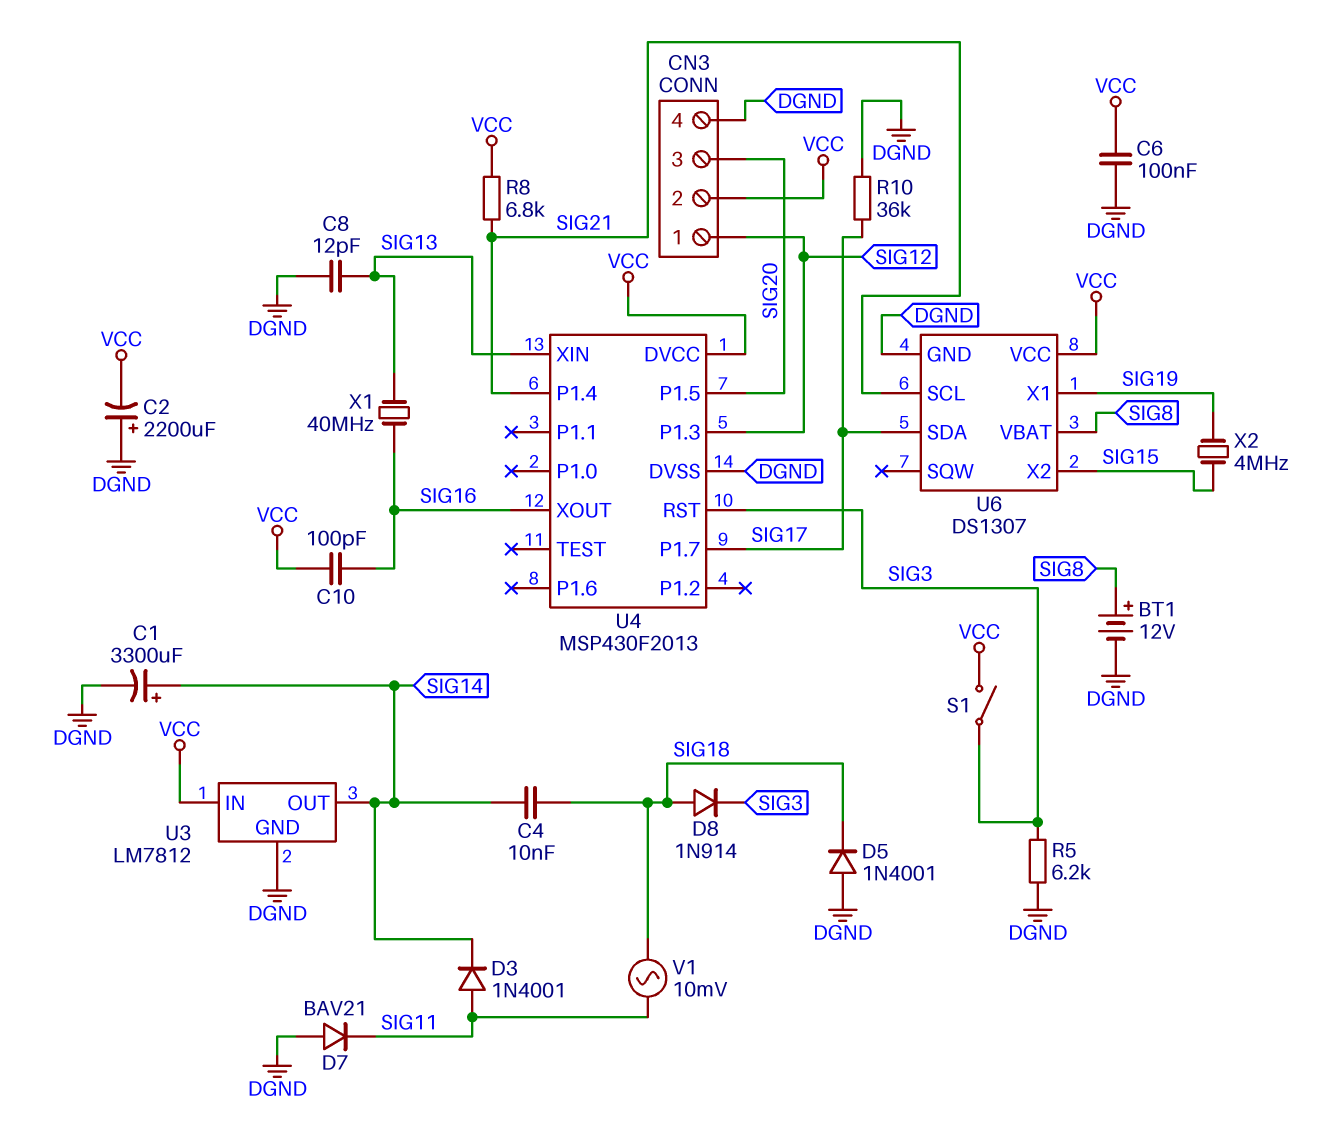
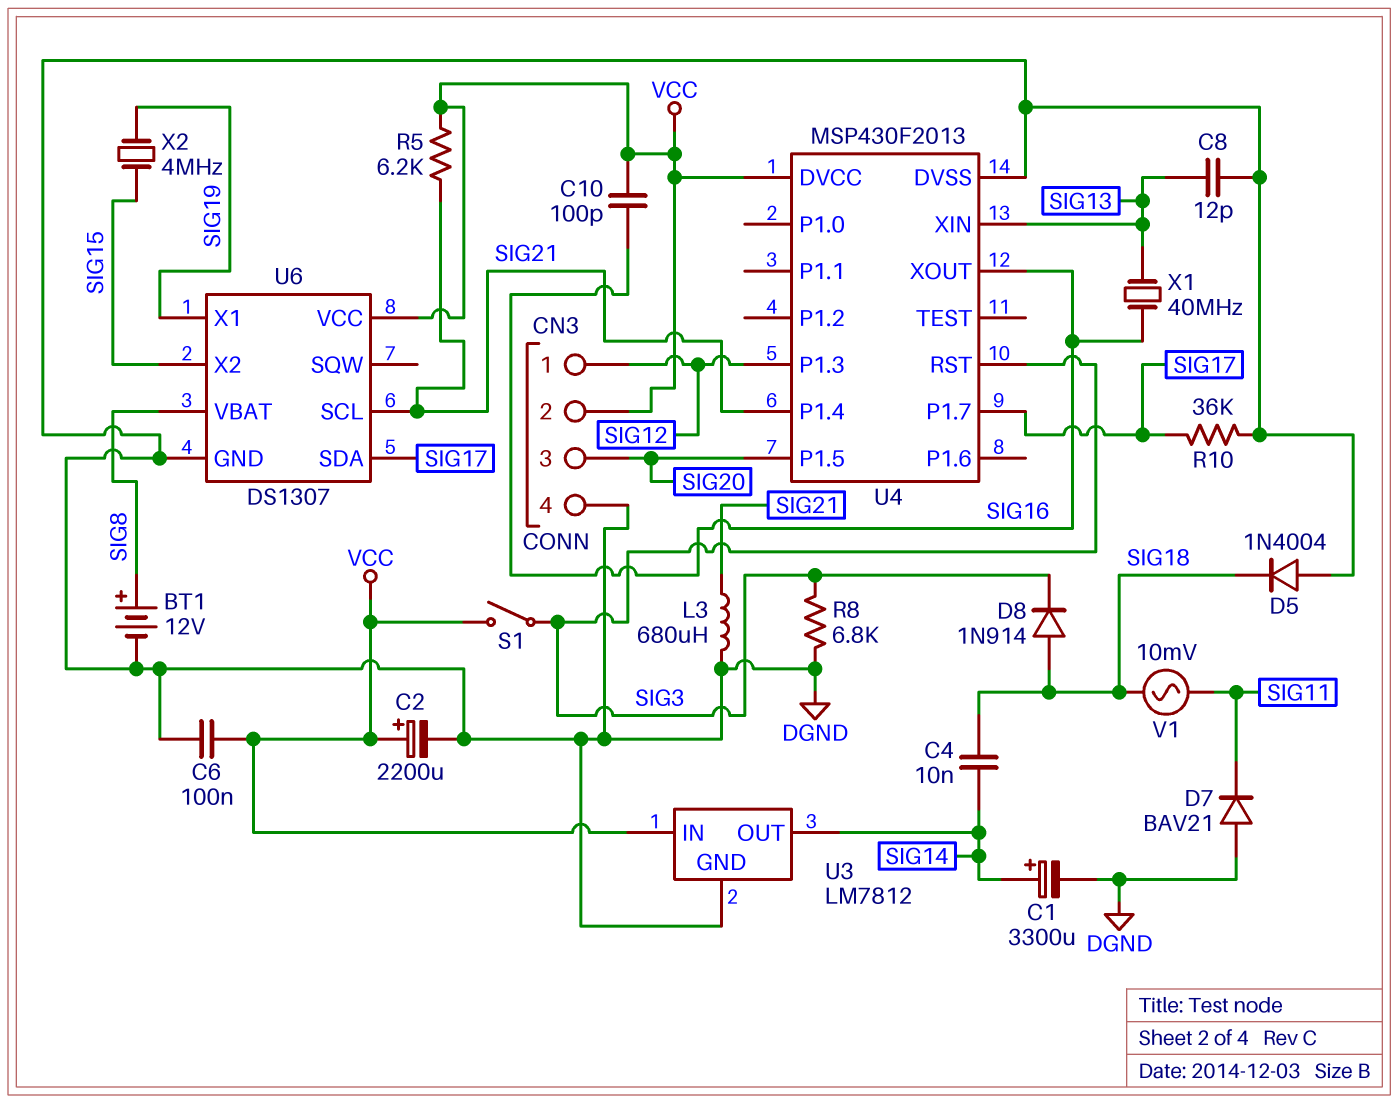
C2: 2200uF (plus DGND, minus VCC) -> 2200uF (plus VCC, minus DGND)
D3: diode 1N4001 (A SIG11, K SIG14) -> none
D5: diode 1N4001 (A DGND, K SIG18) -> diode 1N4004 (A DGND, K SIG18)
L3: none -> 680uH (DGND, SIG21)
R5: 6.2k (DGND, SIG3) -> 6.2k (SIG21, VCC)
R8: 6.8k (SIG21, VCC) -> 6.8k (DGND, SIG3)

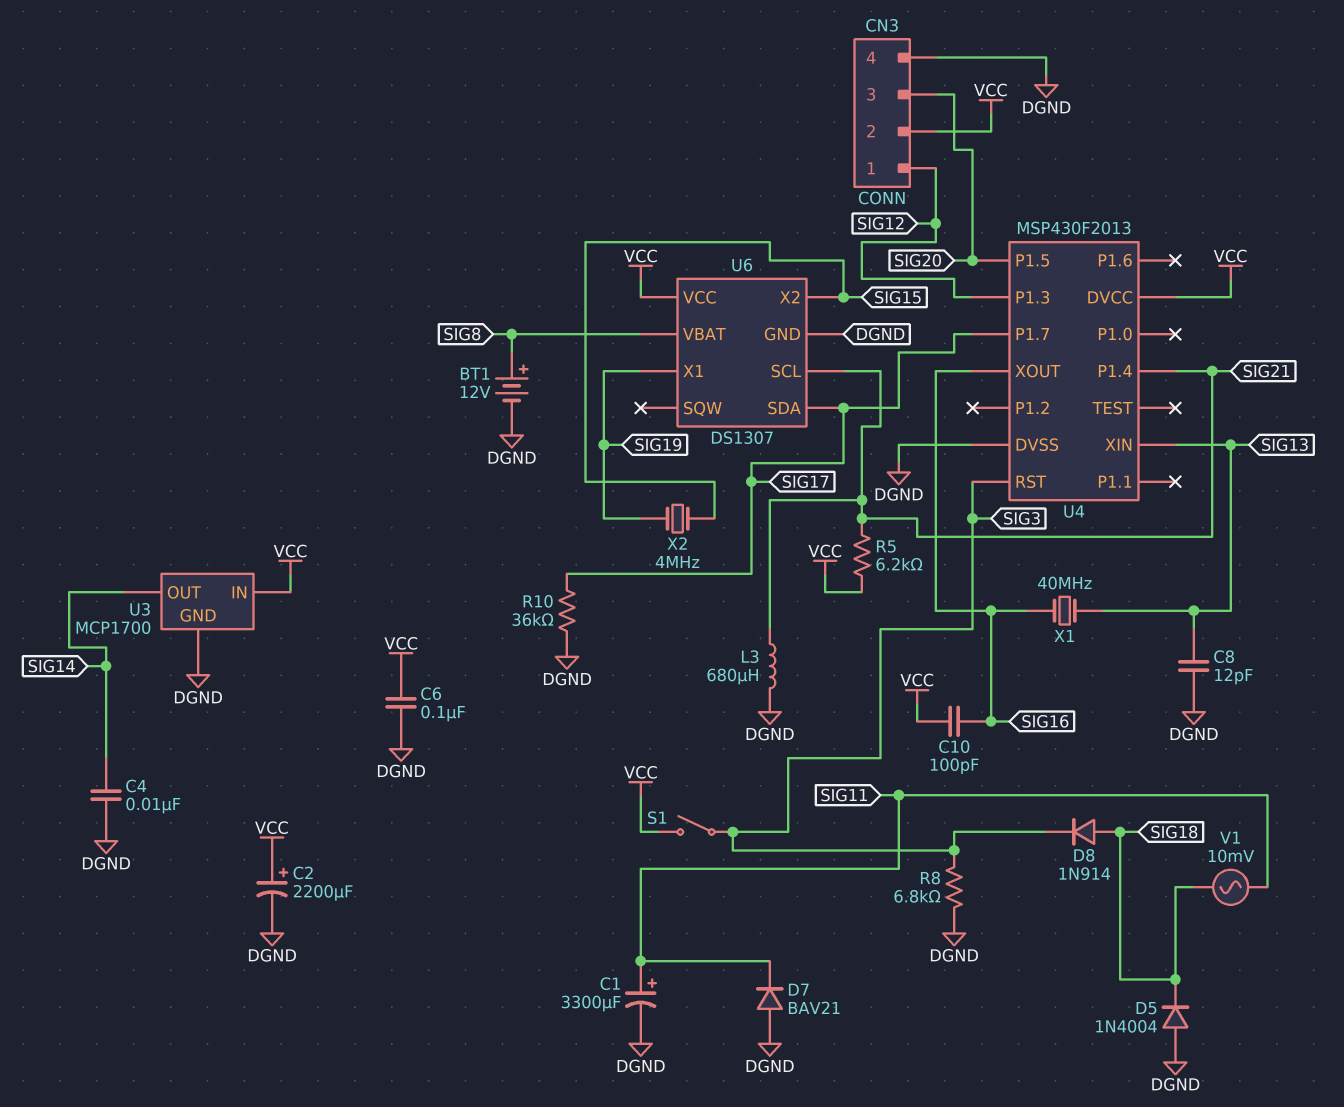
C1: 3300uF (plus SIG14, minus DGND) -> 3300uF (plus SIG11, minus DGND)
C4: 10nF (SIG14, SIG18) -> 10nF (DGND, SIG14)
U3: LM7812 -> MCP1700

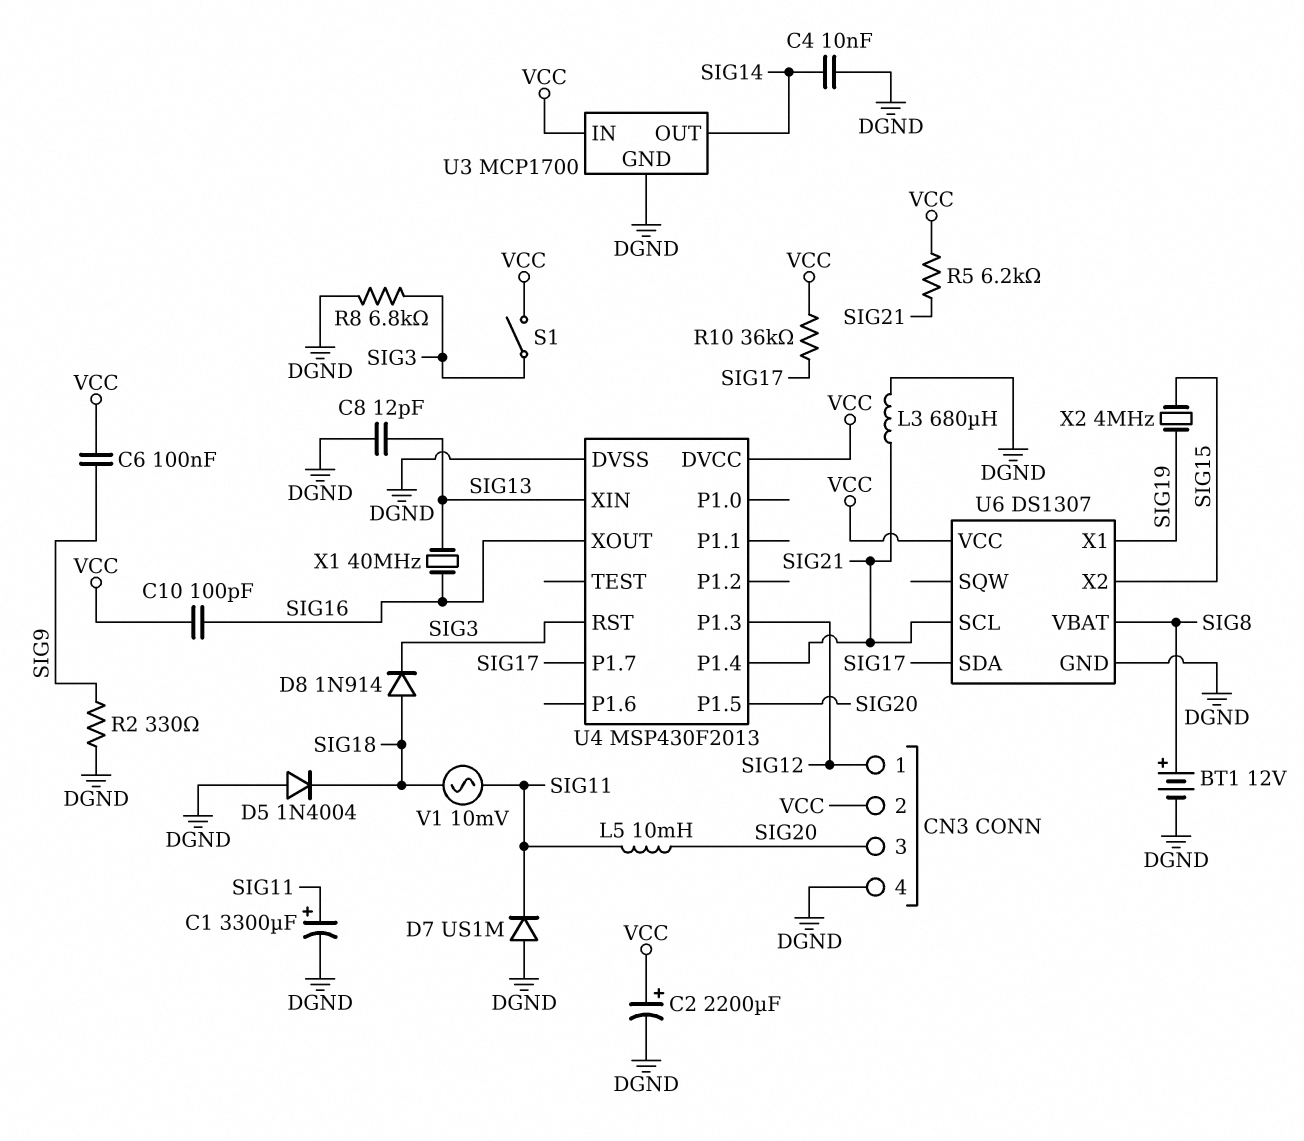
C6: 100nF (DGND, VCC) -> 100nF (SIG9, VCC)
D7: diode BAV21 (A DGND, K SIG11) -> diode US1M (A DGND, K SIG11)
L5: none -> 10mH (SIG11, SIG20)
R2: none -> 330 (DGND, SIG9)
R10: 36k (DGND, SIG17) -> 36k (SIG17, VCC)

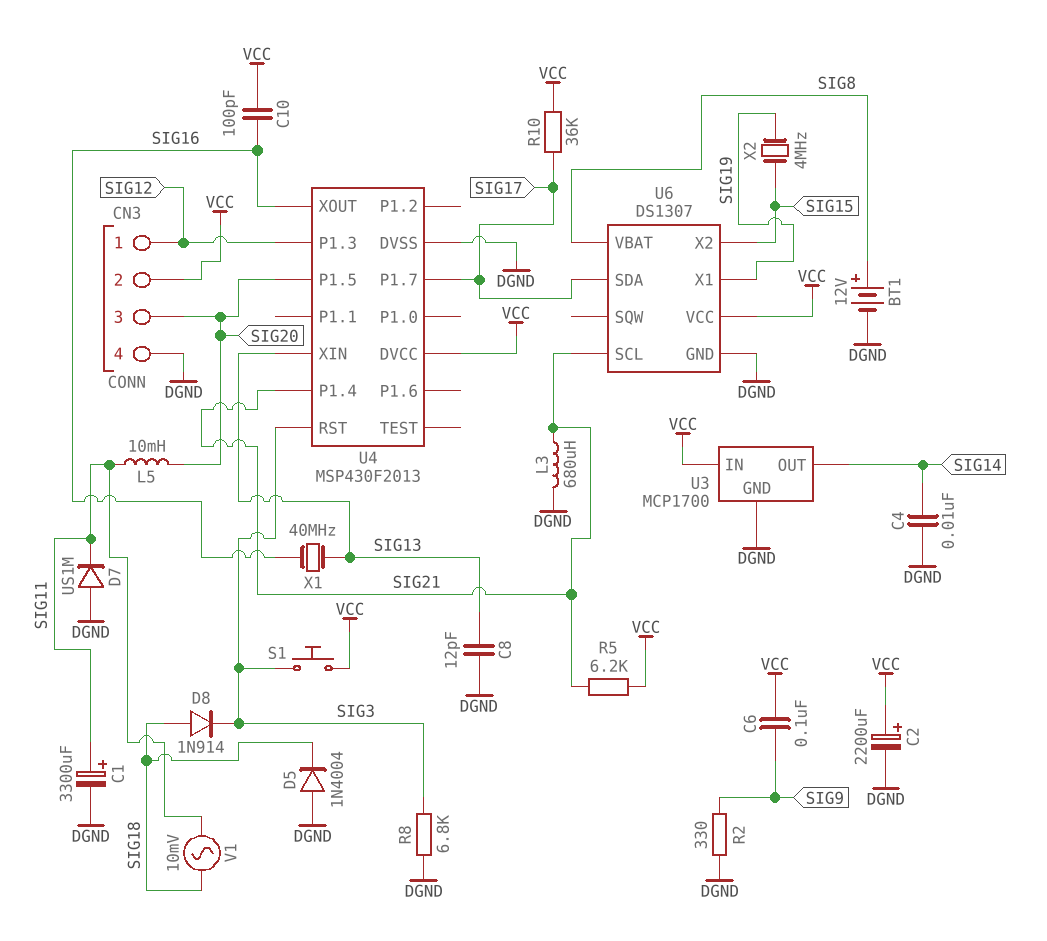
S1: switch (SIG3, VCC) -> button (SIG3, VCC)

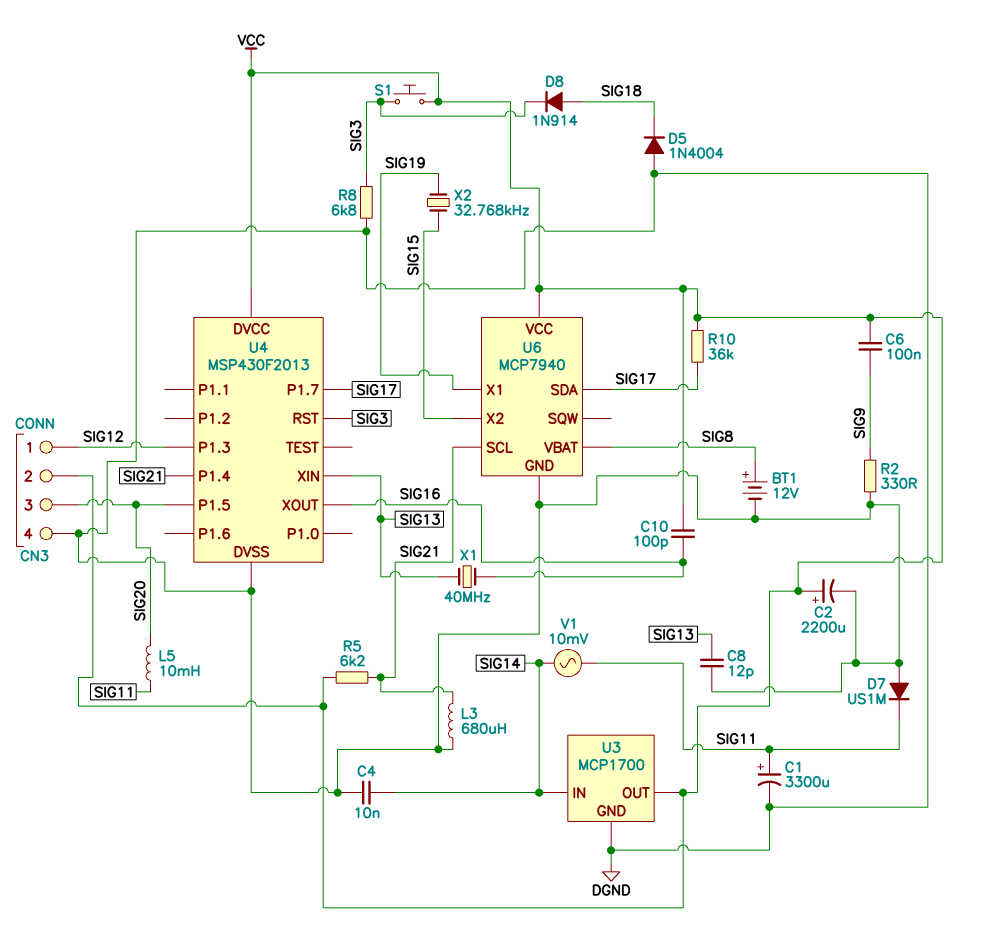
U3 pin IN: VCC -> SIG14
U3 pin OUT: SIG14 -> VCC
U6: DS1307 -> MCP7940
V1: AC 10mV (SIG11, SIG18) -> AC 10mV (SIG11, SIG14)
X2: 4MHz (SIG15, SIG19) -> 32.768kHz (SIG15, SIG19)

